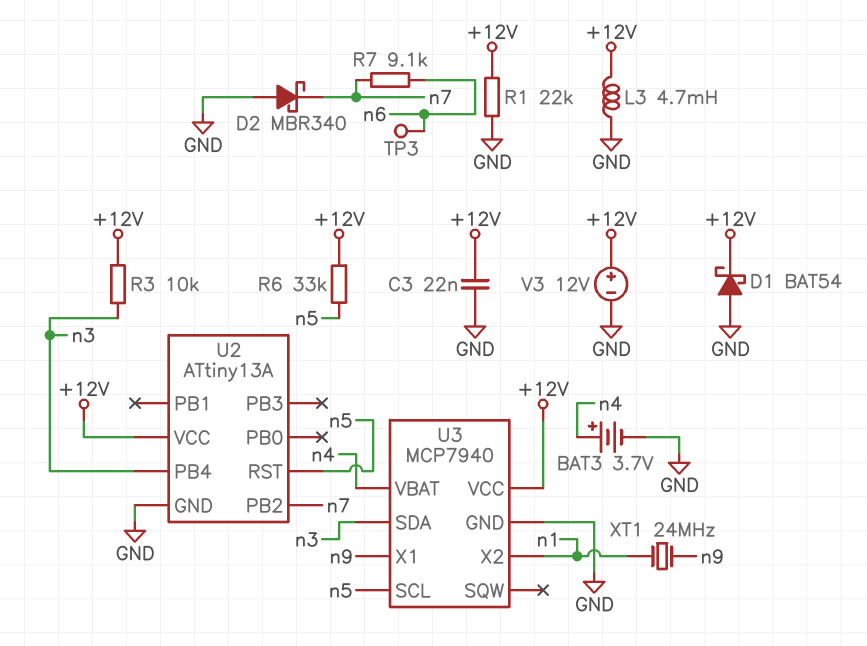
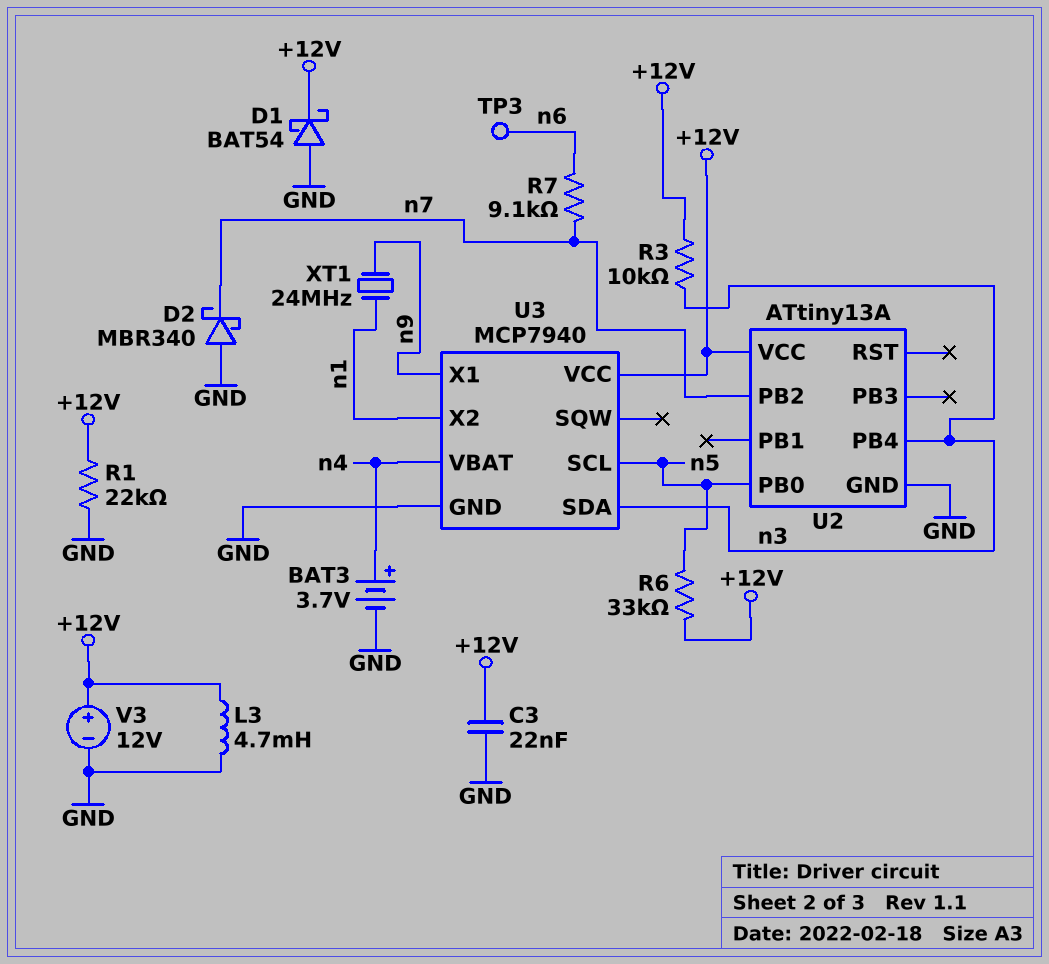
U2 pin PB0: none -> n5
U2 pin RST: n5 -> none

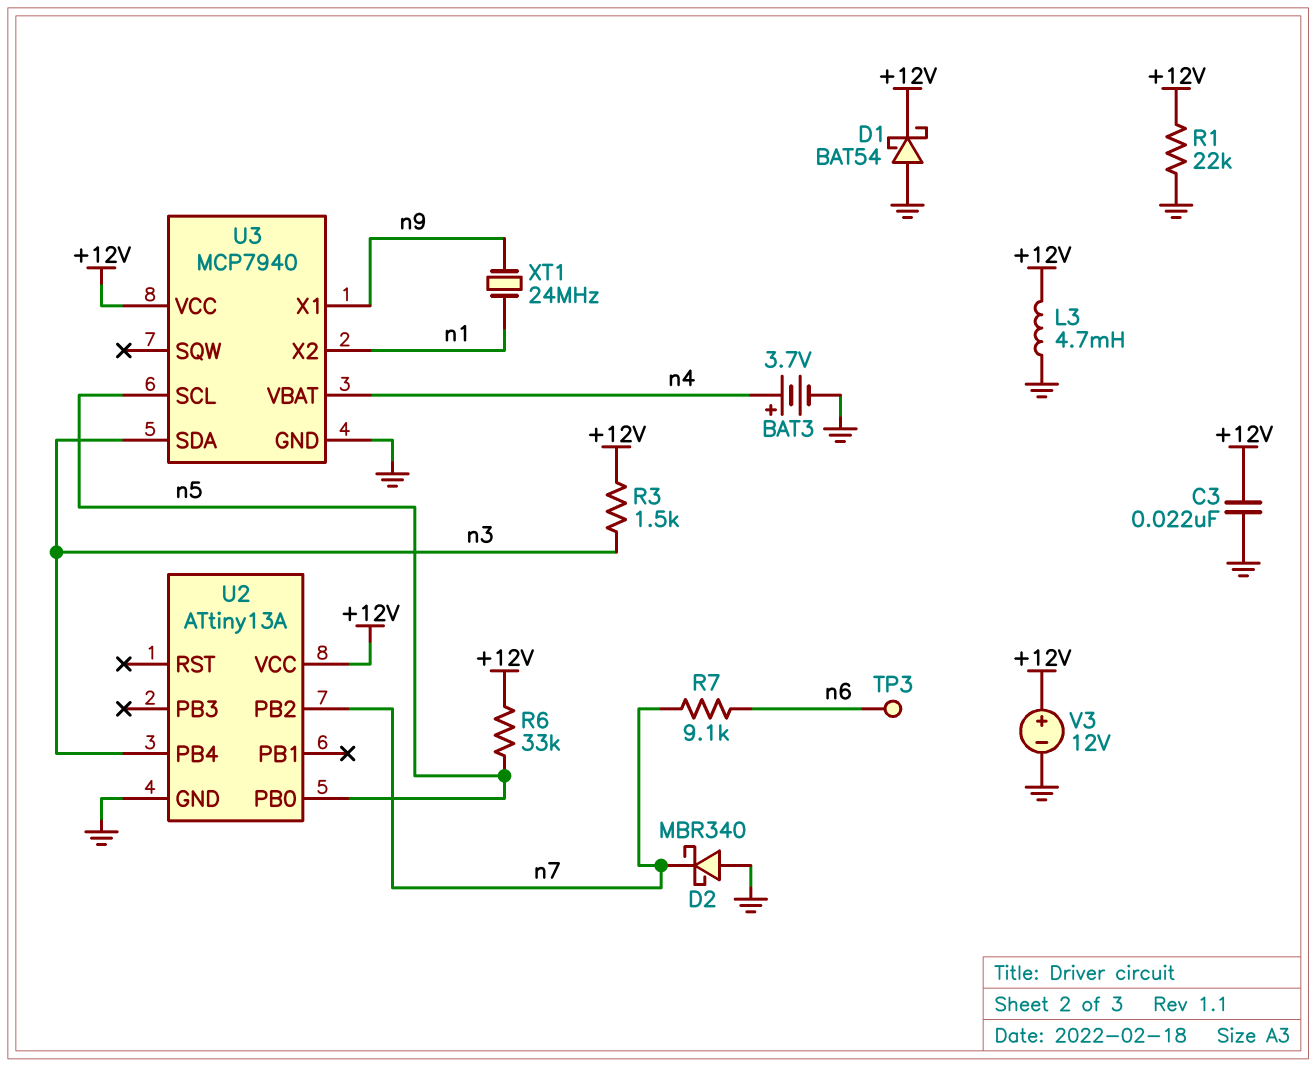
R3: 10k (+12V, n3) -> 1.5k (+12V, n3)

